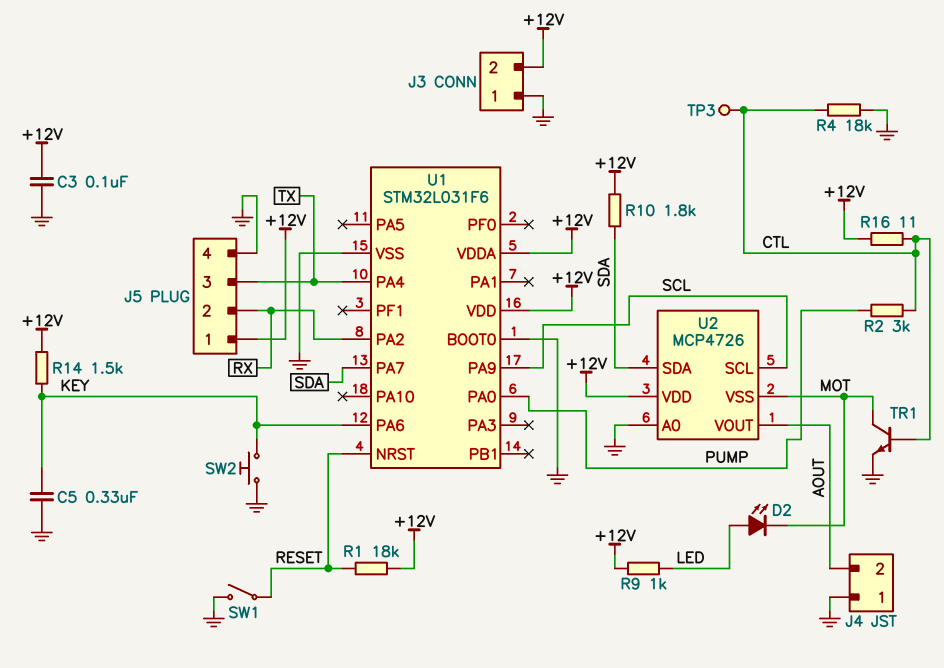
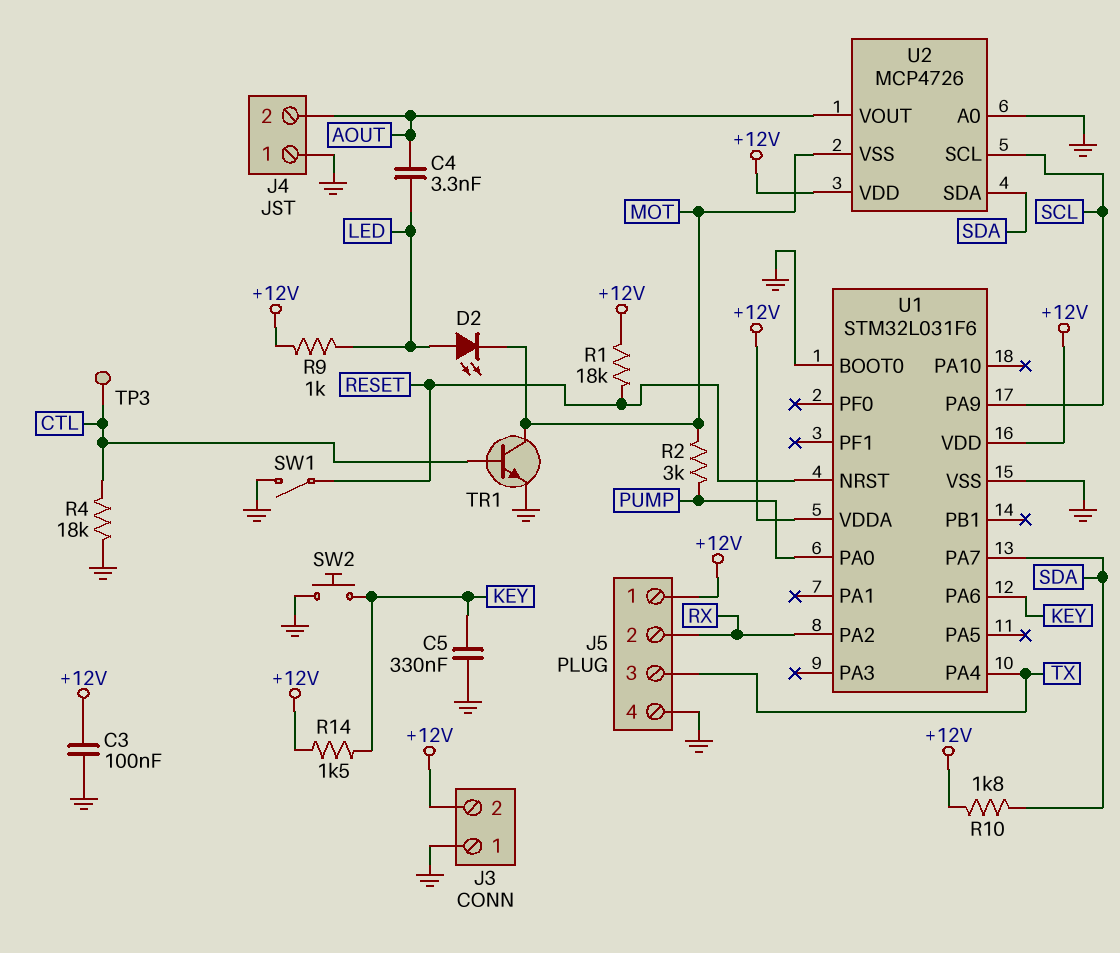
C4: none -> 3.3nF (AOUT, LED)
R2: 3k (CTL, PUMP) -> 3k (MOT, PUMP)
R16: 11 (+12V, CTL) -> none

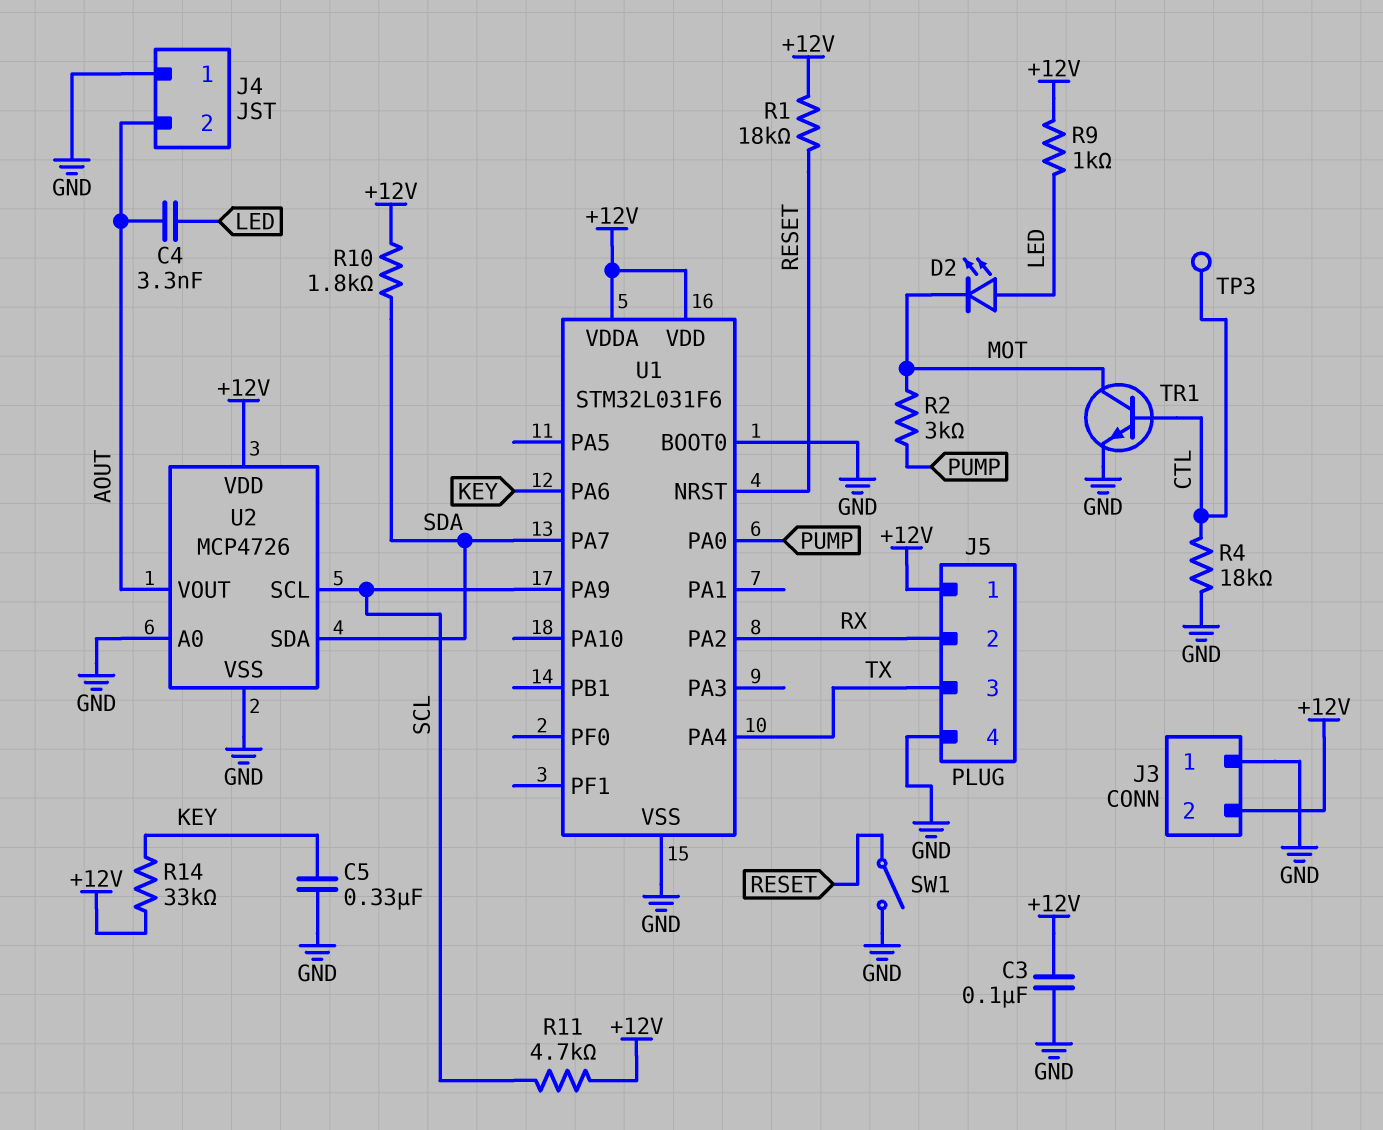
R11: none -> 4.7k (+12V, SCL)
R14: 1.5k (+12V, KEY) -> 33k (+12V, KEY)
SW2: button (GND, KEY) -> none
U2 pin VSS: MOT -> GND

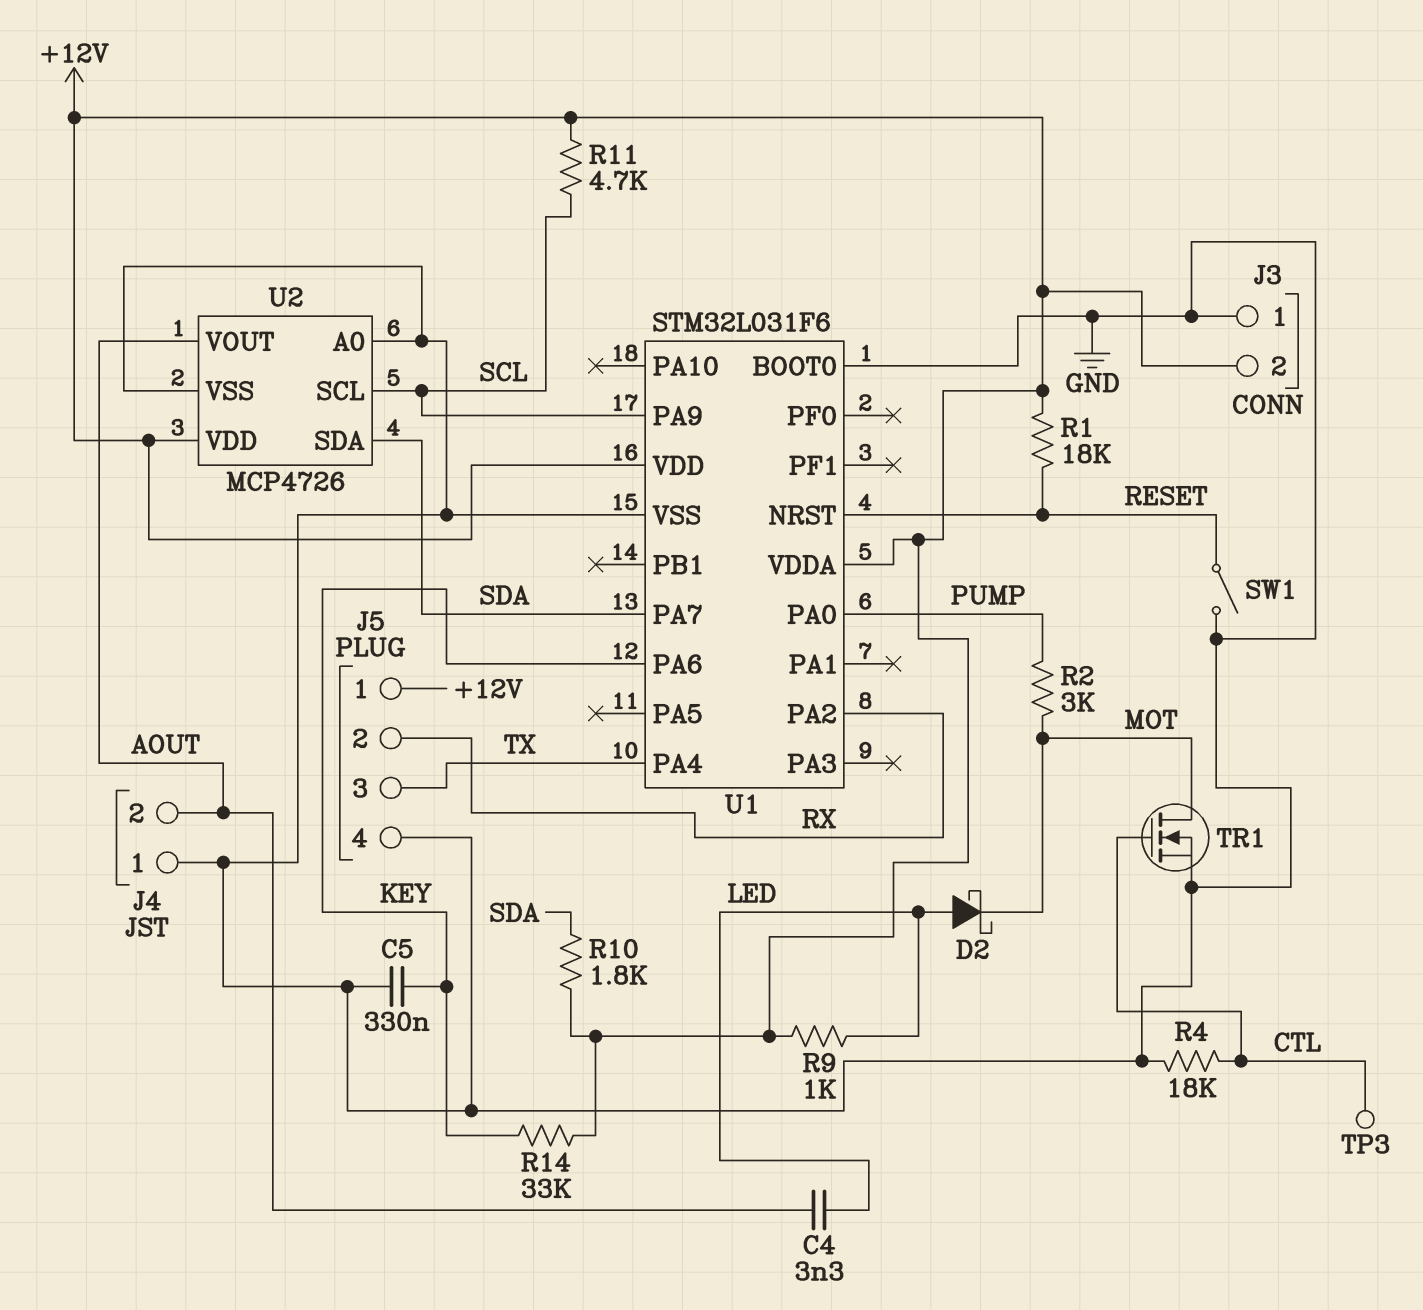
C3: 100nF (+12V, GND) -> none
D2: LED (A LED, K MOT) -> schottky (A LED, K MOT)
TR1: NPN (B CTL, C MOT, E GND) -> NMOS (G CTL, D MOT, S GND)

